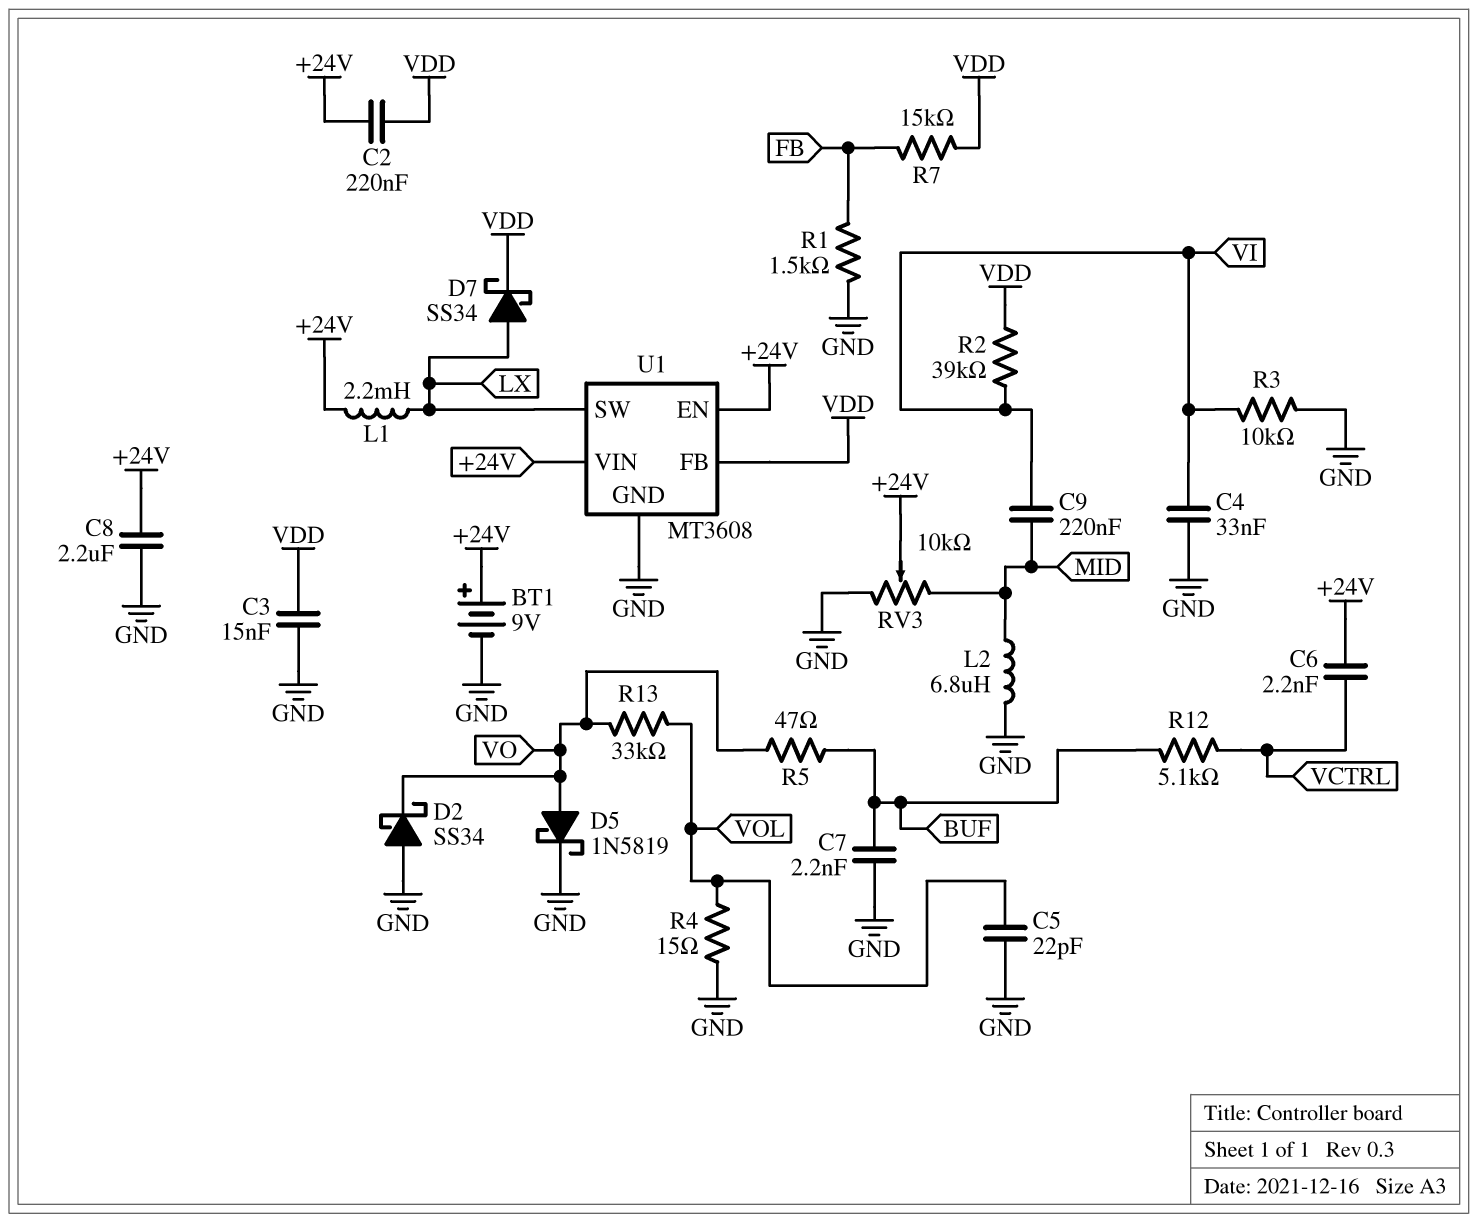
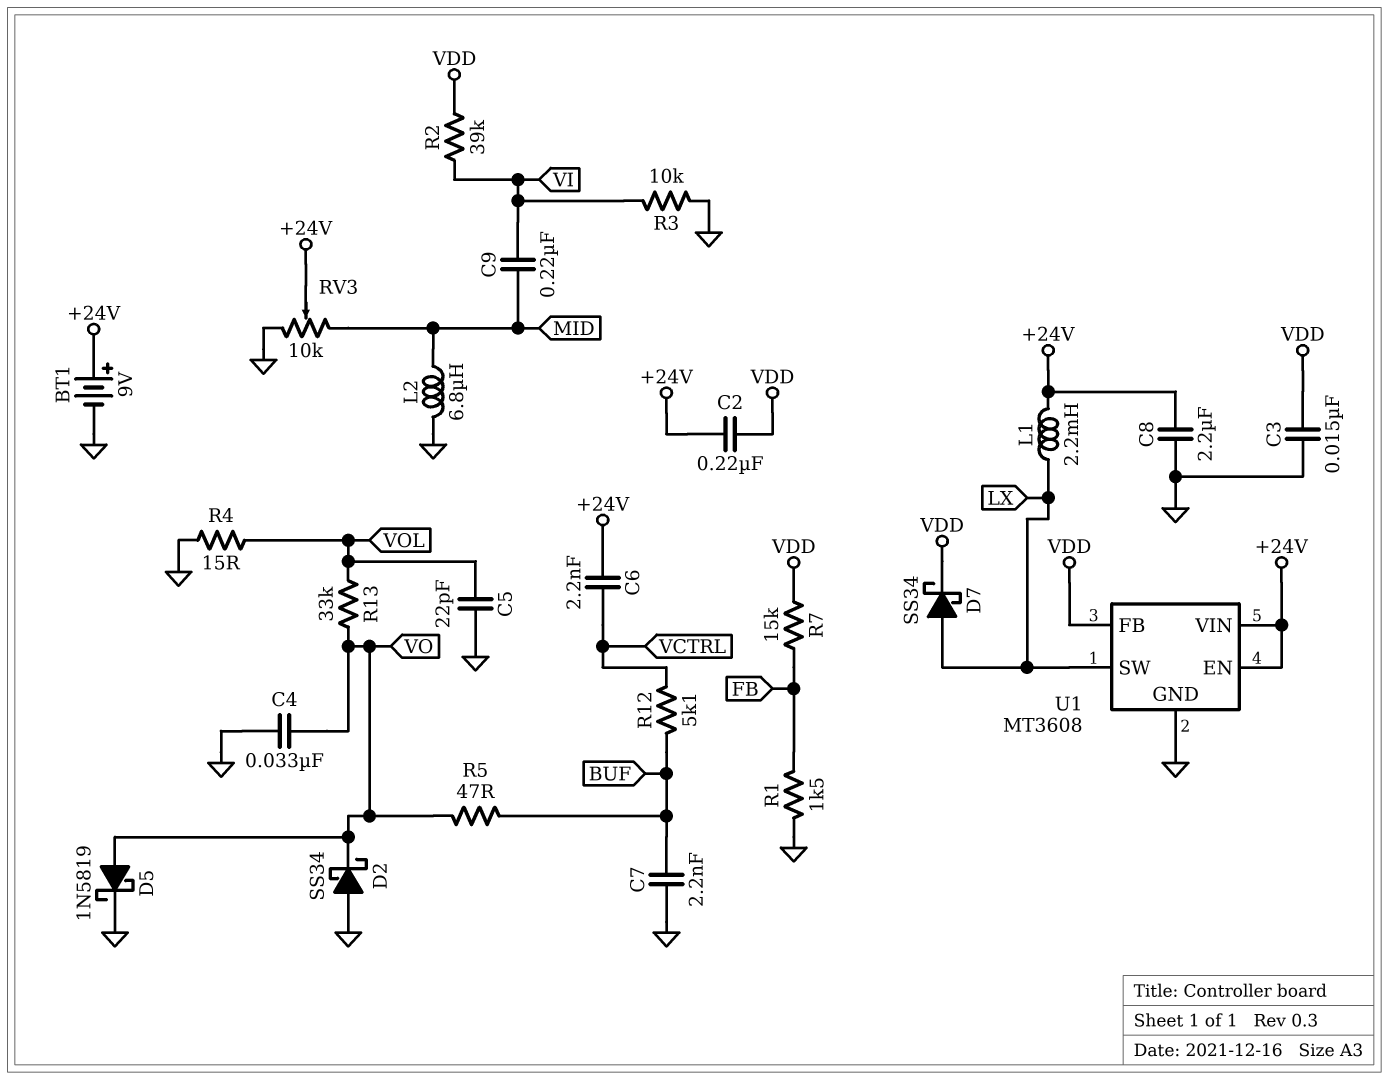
C4: 33nF (GND, VI) -> 33nF (GND, VO)

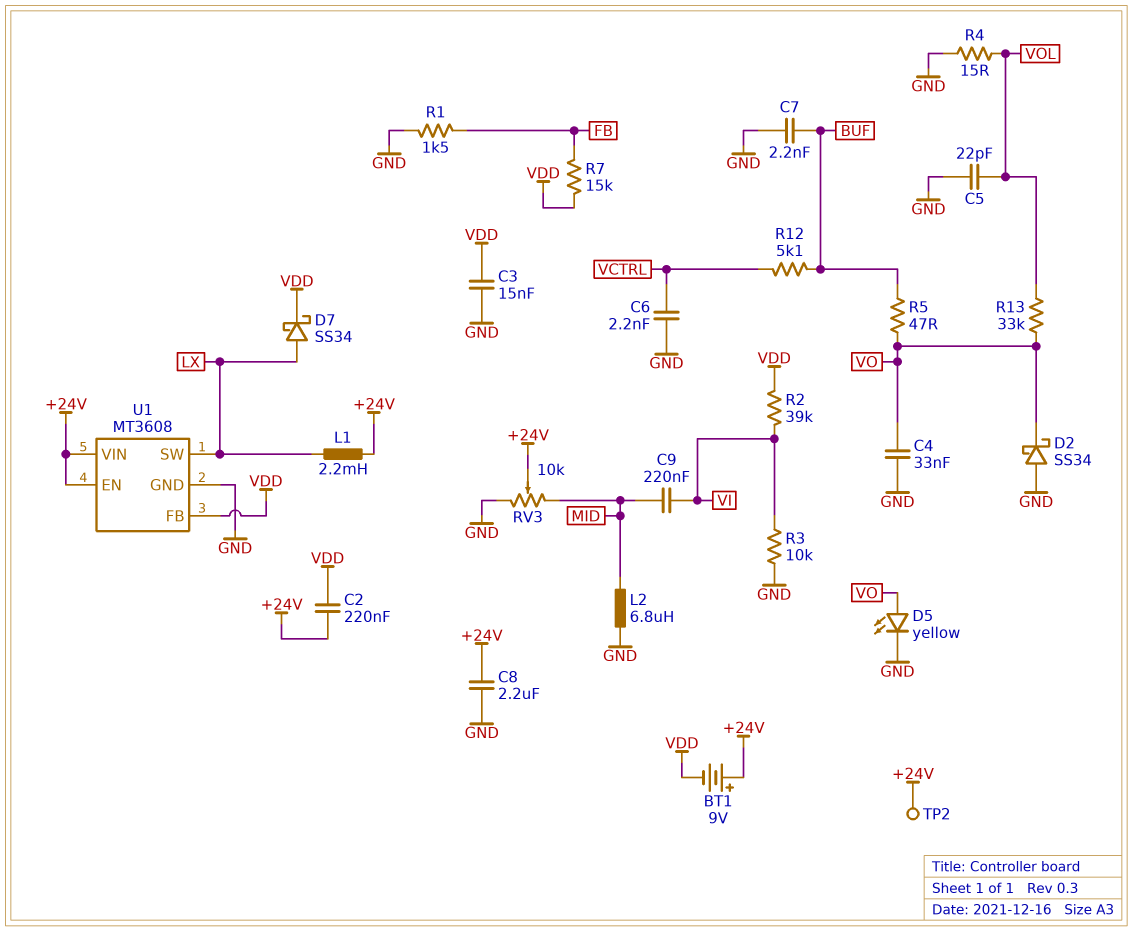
BT1: 9V (plus +24V, minus GND) -> 9V (plus +24V, minus VDD)
C6: 2.2nF (+24V, VCTRL) -> 2.2nF (GND, VCTRL)
D5: schottky 1N5819 (A VO, K GND) -> LED yellow (A VO, K GND)
TP2: none -> test point (+24V)

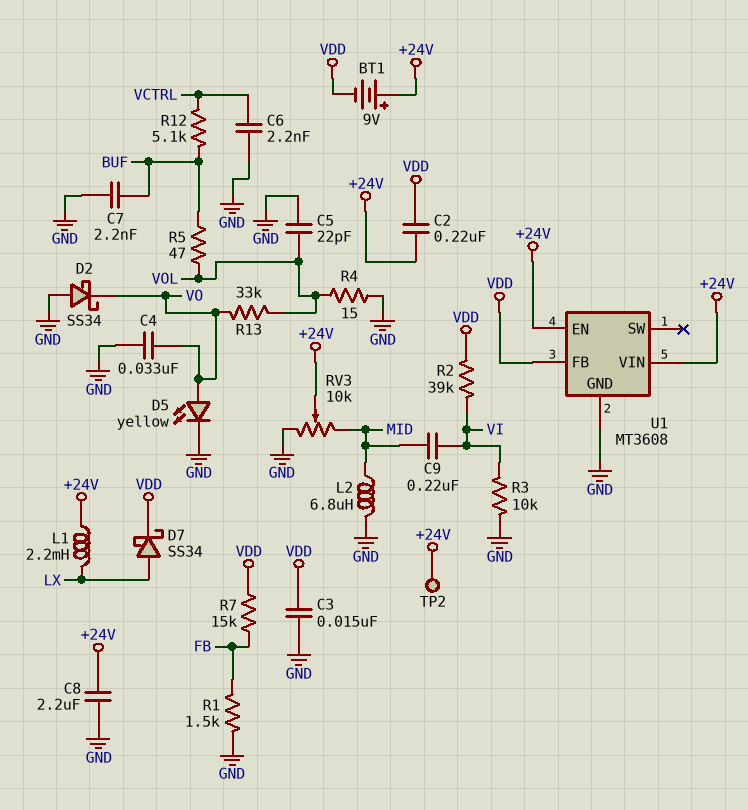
R5: 47 (BUF, VO) -> 47 (BUF, VOL)
U1 pin SW: LX -> none

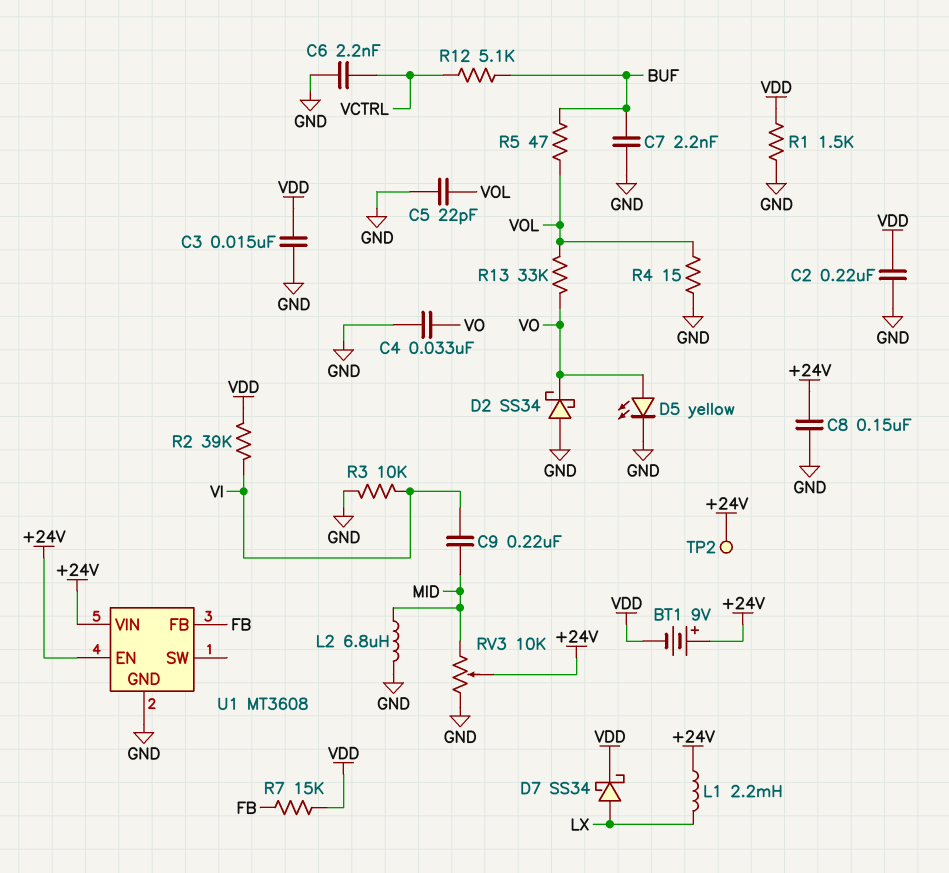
C2: 220nF (+24V, VDD) -> 220nF (GND, VDD)
C8: 2.2uF (+24V, GND) -> 150nF (+24V, GND)
R1: 1.5k (FB, GND) -> 1.5k (GND, VDD)
U1 pin FB: VDD -> FB

